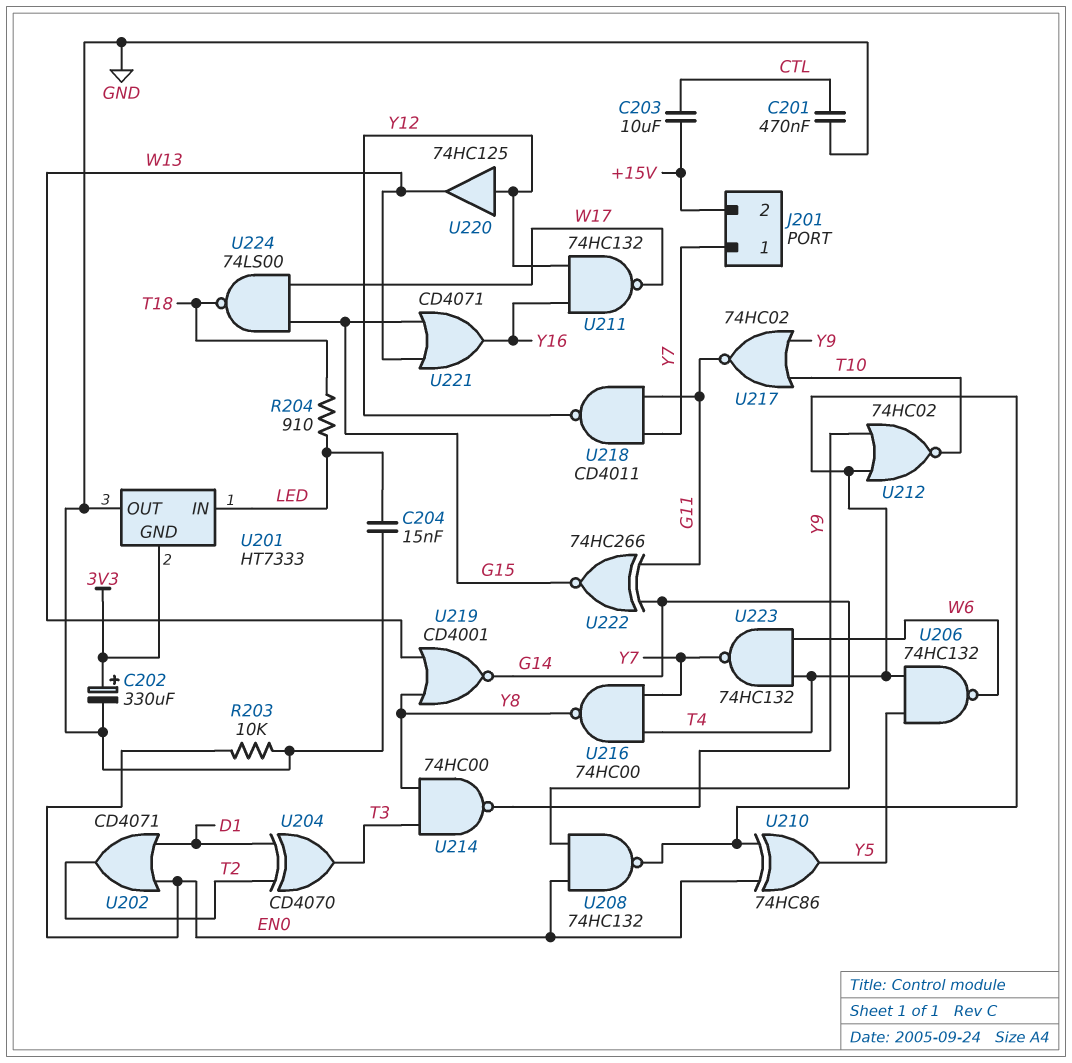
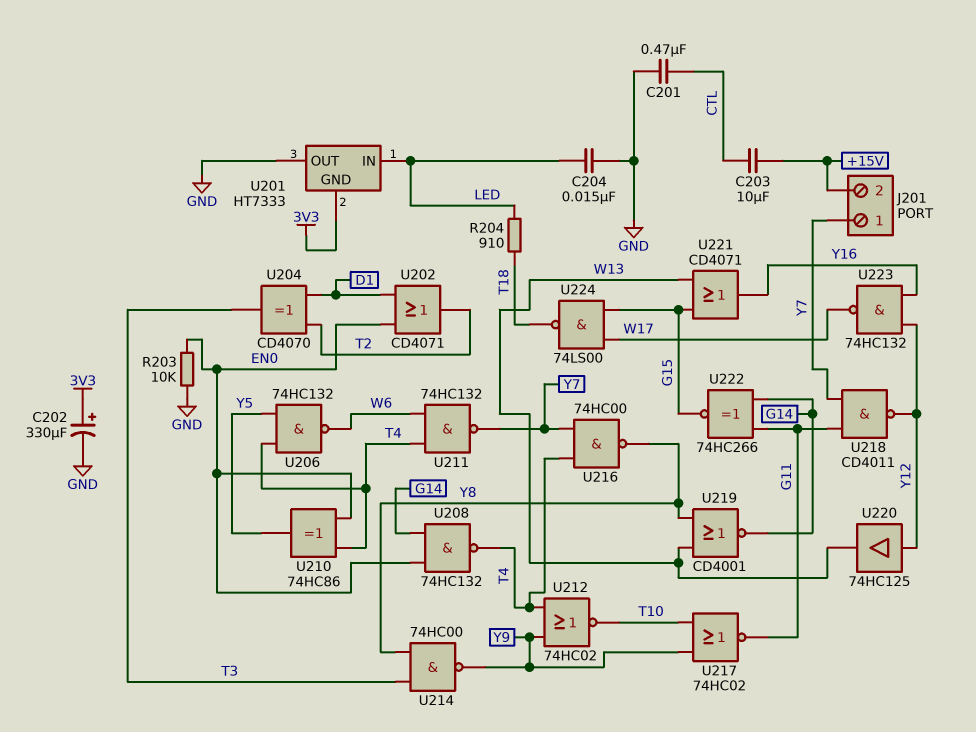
U211: NAND 74HC132 (in Y12, in Y16, out W17) -> NAND 74HC132 (in T4, in W6, out Y7)
U223: NAND 74HC132 (in T4, in W6, out Y7) -> NAND 74HC132 (in Y12, in Y16, out W17)

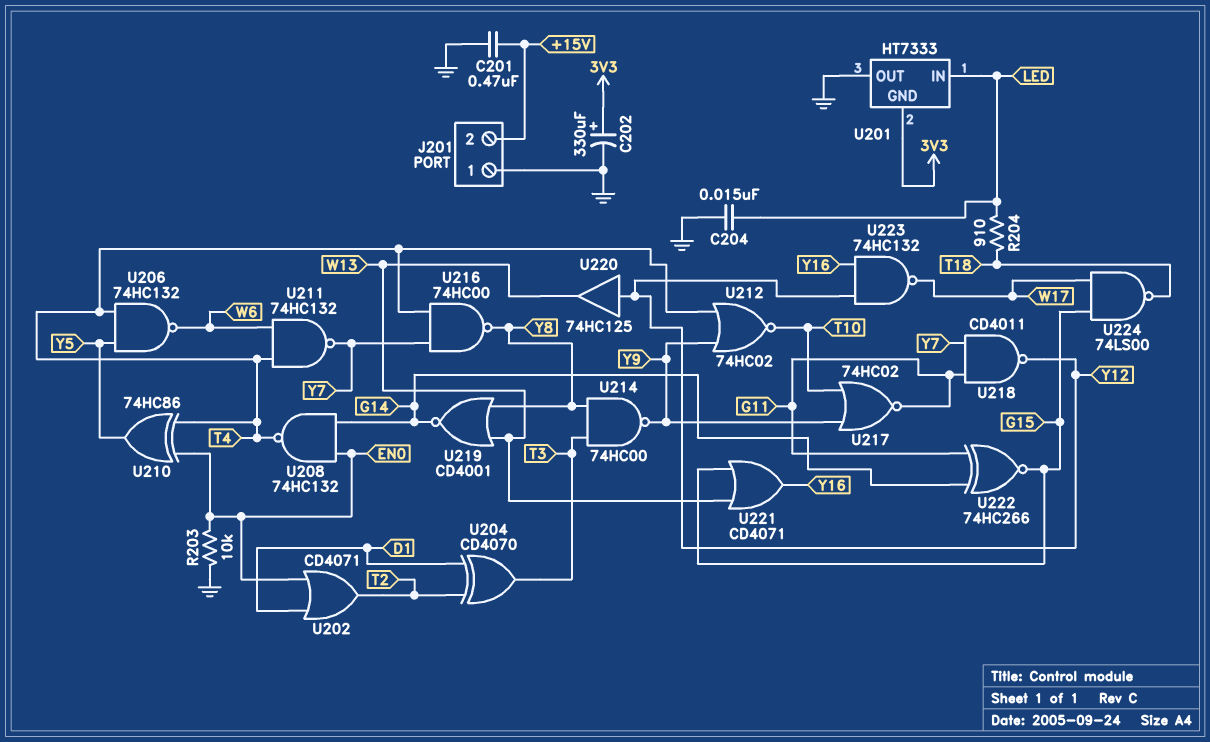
C201: 470nF (CTL, GND) -> 470nF (+15V, GND)
C203: 10uF (+15V, CTL) -> none
J201 pin 1: Y7 -> GND

